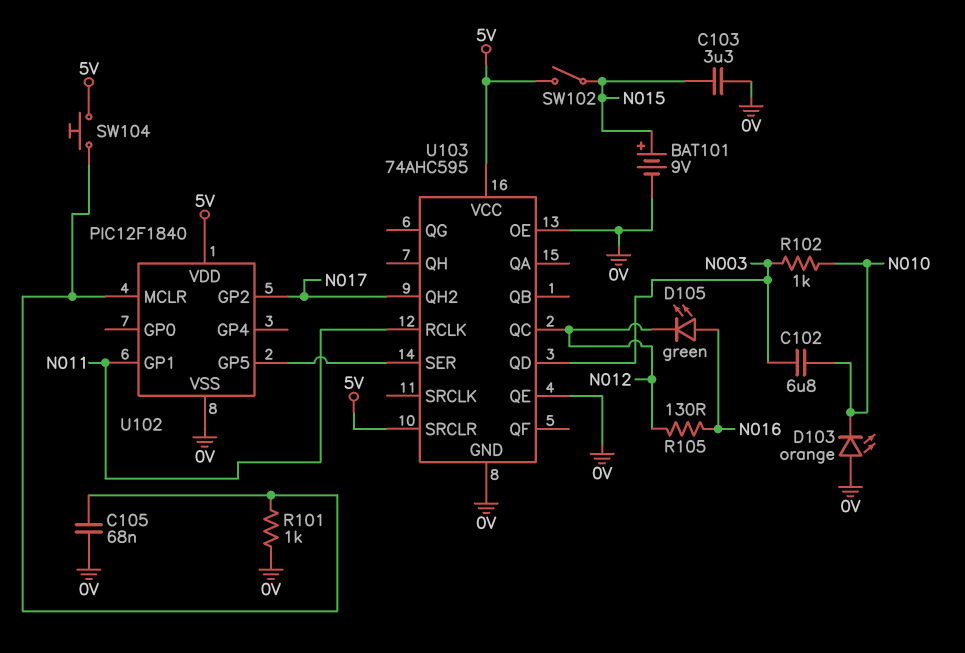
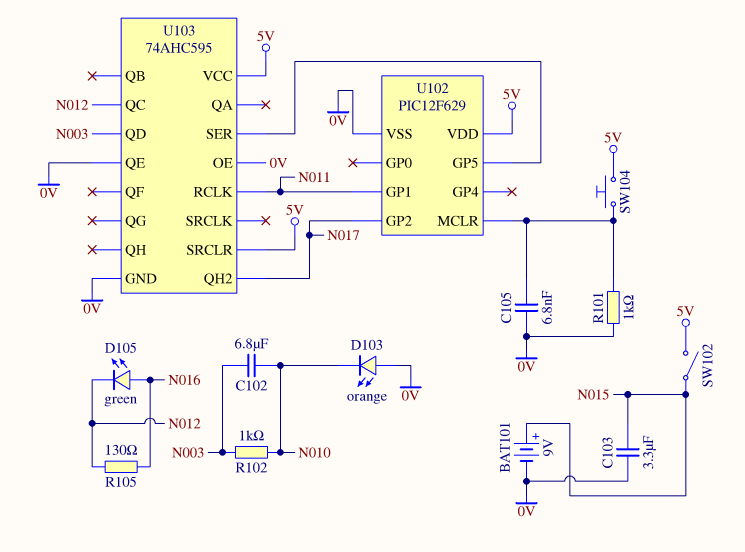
C105: 68nF (0V, U102/MCLR) -> 6.8nF (0V, U102/MCLR)
U102: PIC12F1840 -> PIC12F629

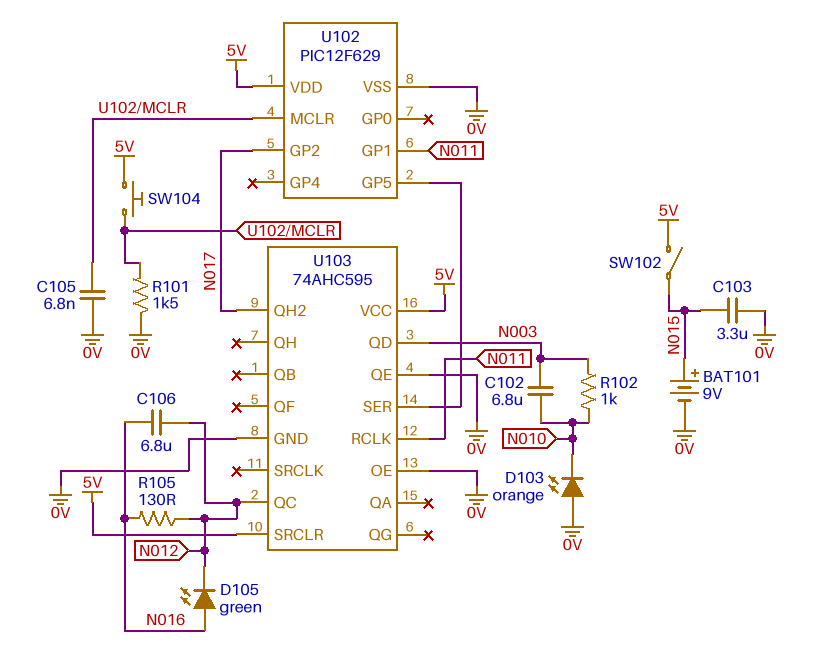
C106: none -> 6.8uF (N012, N016)
R101: 1k (0V, U102/MCLR) -> 1.5k (0V, U102/MCLR)

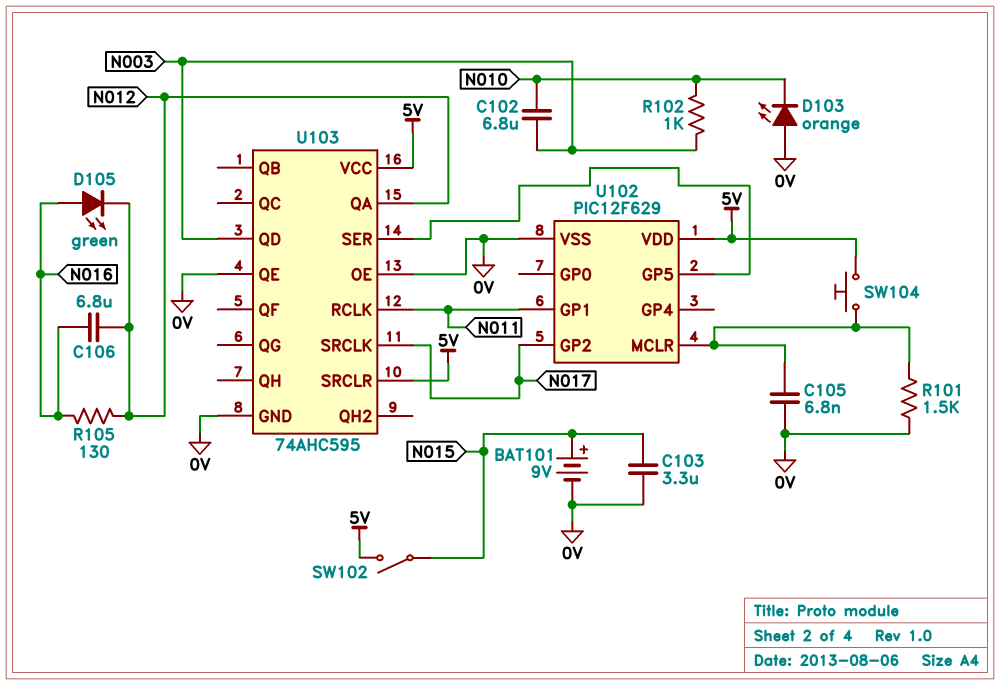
U103 pin QA: none -> N012
U103 pin QC: N012 -> none
U103 pin QH2: N017 -> none
U103 pin SRCLK: none -> N017

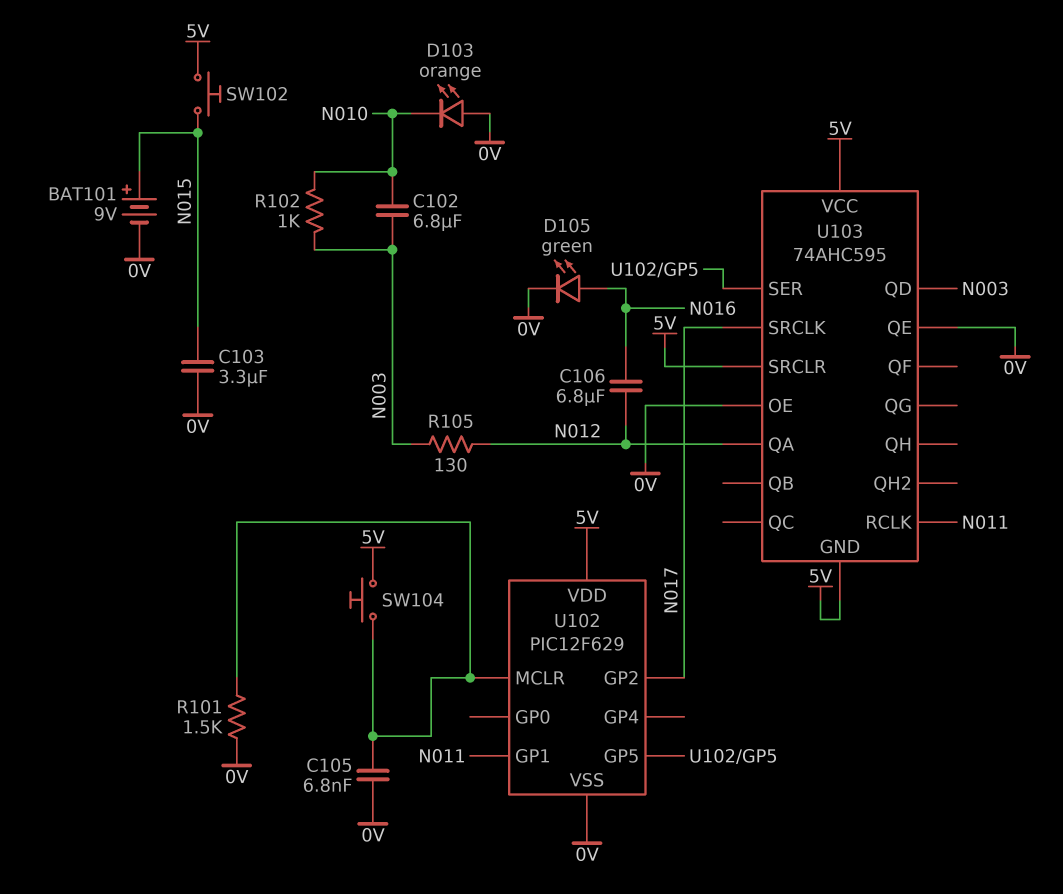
D105: LED green (A N016, K N012) -> LED green (A N016, K 0V)
R105: 130 (N012, N016) -> 130 (N003, N012)
SW102: switch (5V, N015) -> button (5V, N015)
U103 pin GND: 0V -> 5V

